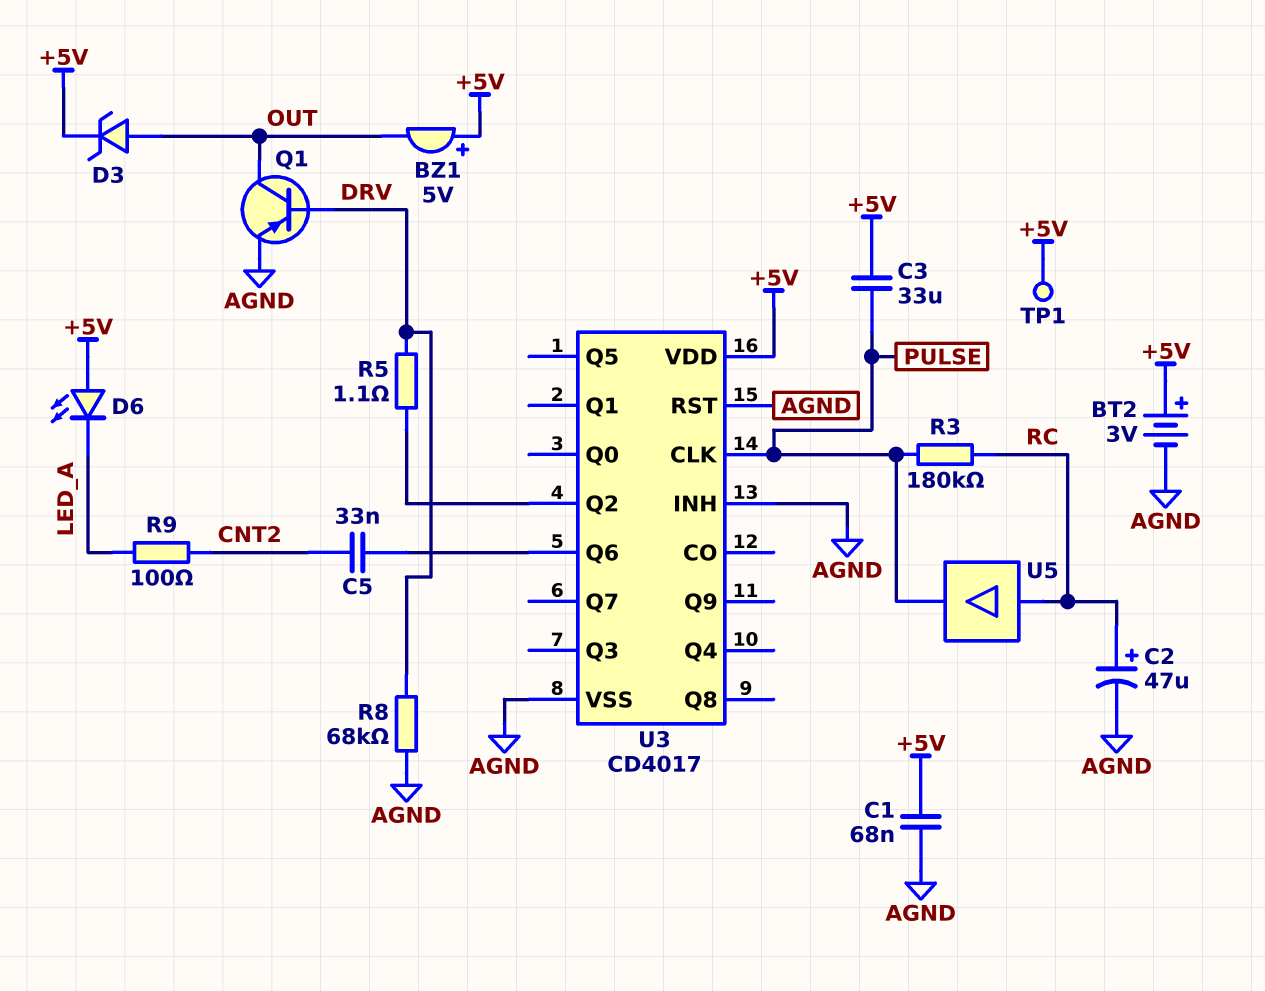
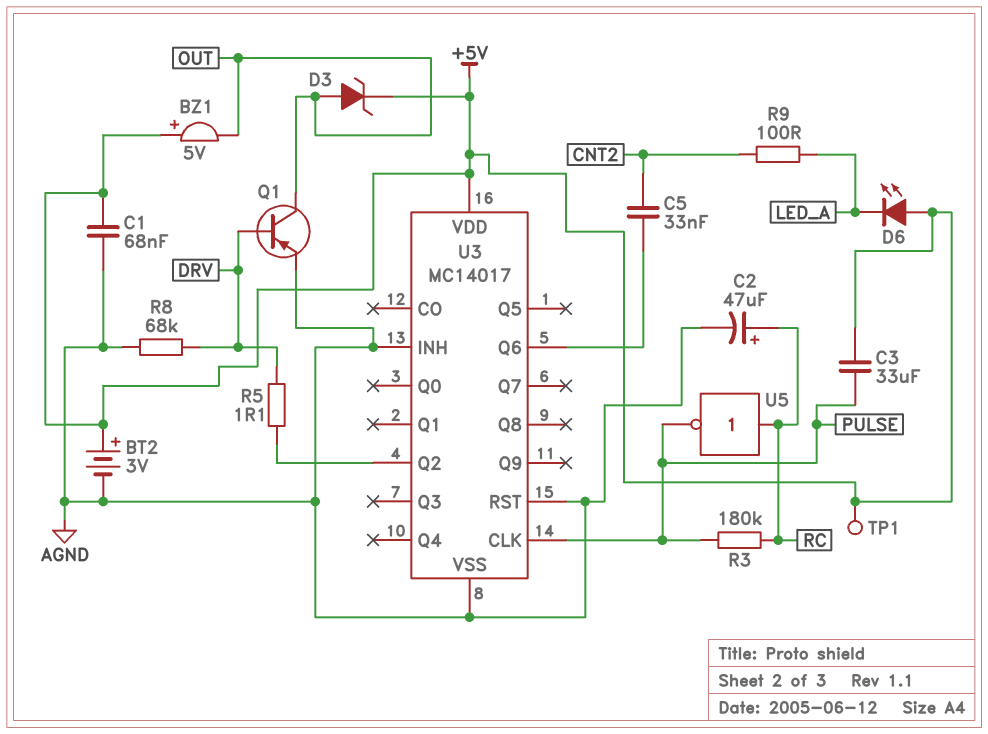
U3: CD4017 -> MC14017
U5: buffer (in RC, out PULSE) -> NOT (in RC, out PULSE)

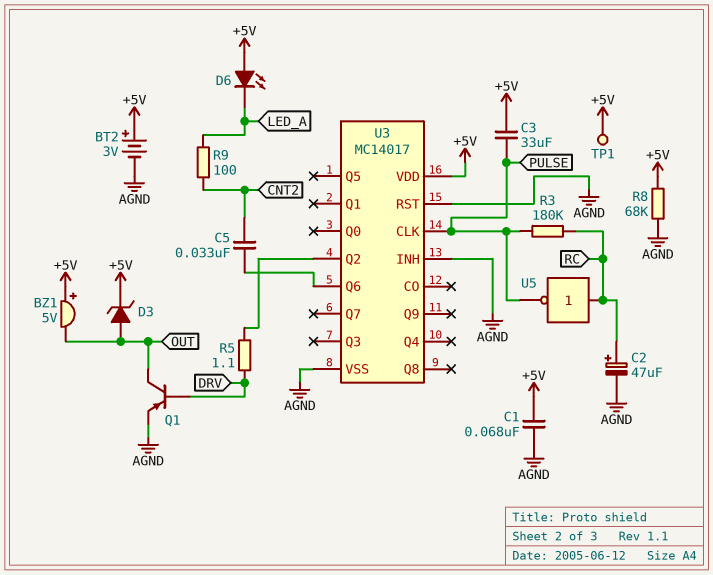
R8: 68k (AGND, DRV) -> 68k (+5V, AGND)

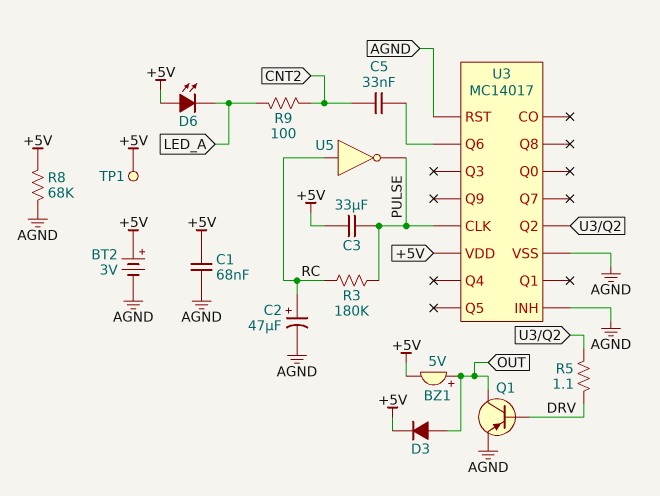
BZ1: buzzer 5V (plus +5V, minus OUT) -> buzzer 5V (plus OUT, minus +5V)
D3: zener (A OUT, K +5V) -> diode (A OUT, K +5V)

